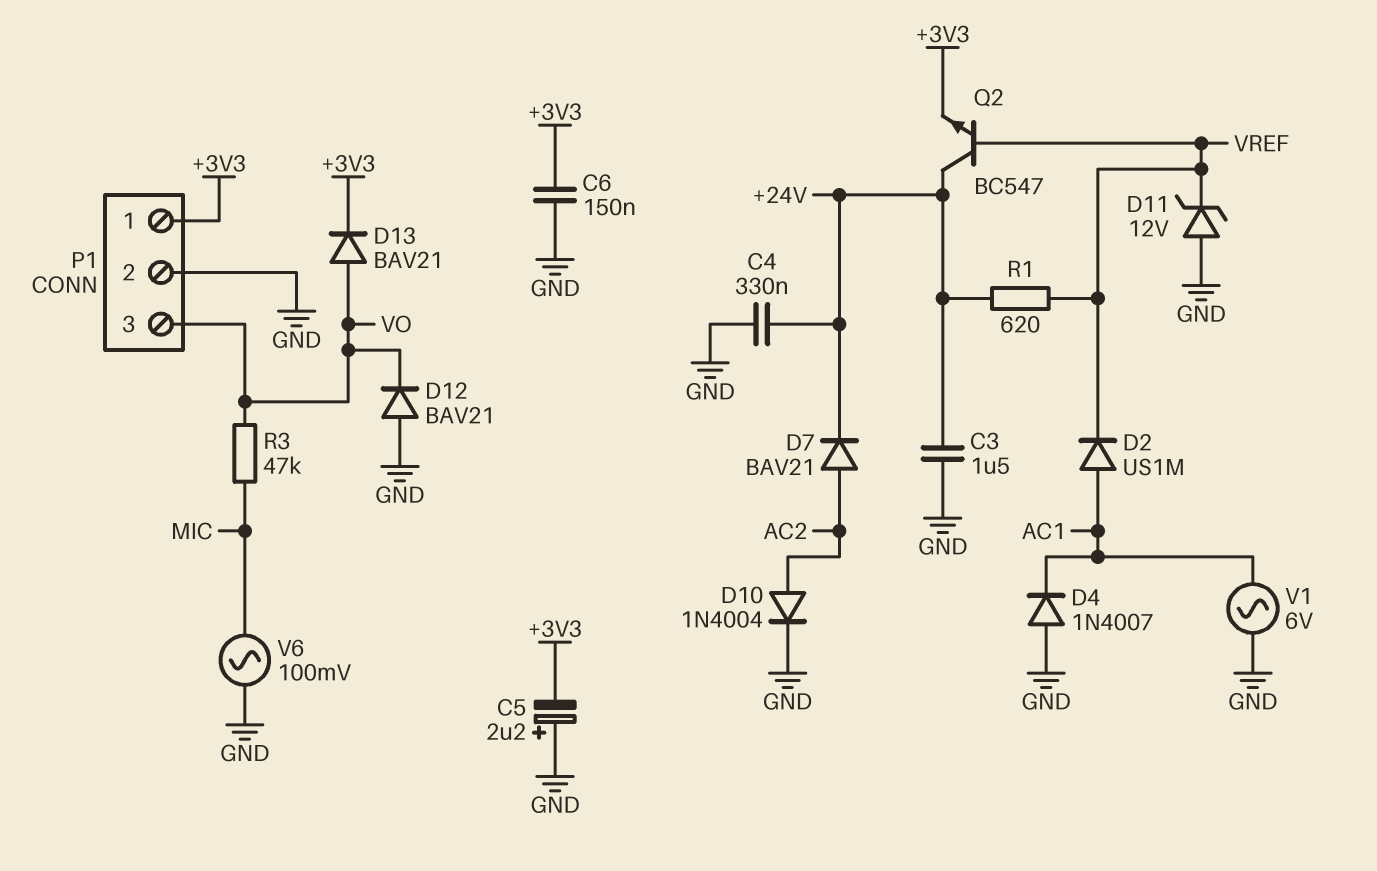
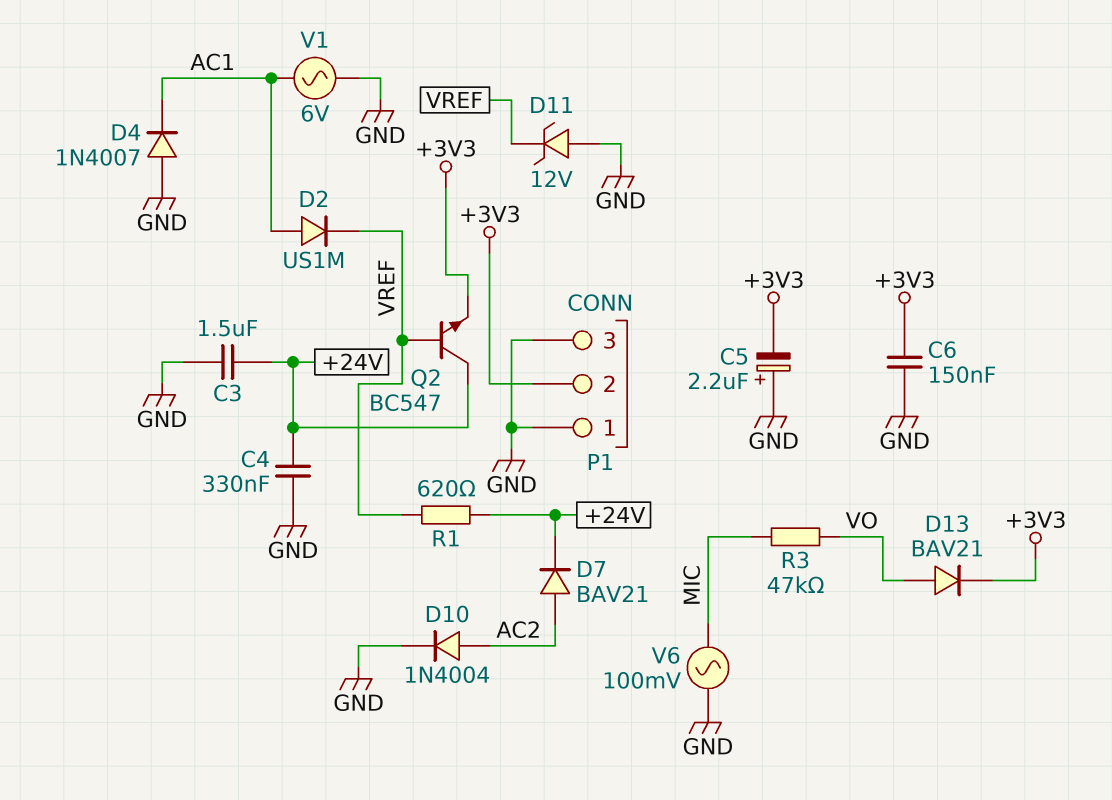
D12: diode BAV21 (A GND, K VO) -> none
P1 pin 1: +3V3 -> GND
P1 pin 2: GND -> +3V3
P1 pin 3: VO -> GND

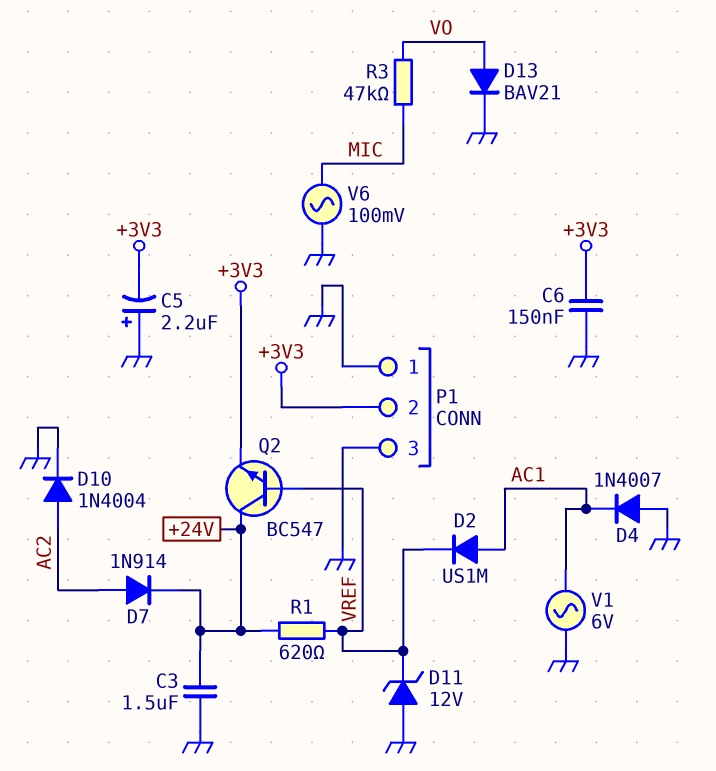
C4: 330nF (+24V, GND) -> none
D7: diode BAV21 (A AC2, K +24V) -> diode 1N914 (A AC2, K +24V)
D13: diode BAV21 (A VO, K +3V3) -> diode BAV21 (A VO, K GND)

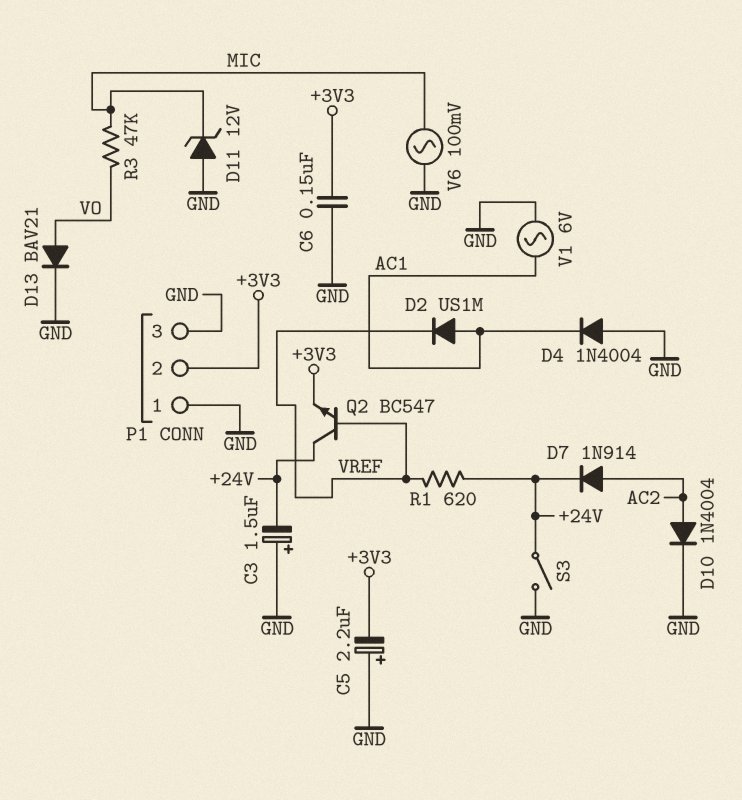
C3: 1.5uF (+24V, GND) -> 1.5uF (plus GND, minus +24V)
D4: diode 1N4007 (A GND, K AC1) -> diode 1N4004 (A GND, K AC1)
D11: zener 12V (A GND, K VREF) -> zener 12V (A GND, K MIC)
S3: none -> switch (+24V, GND)

